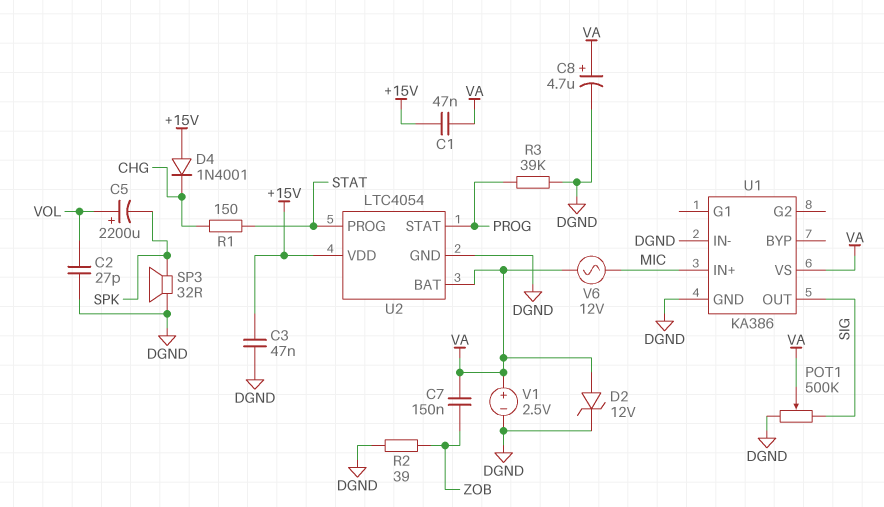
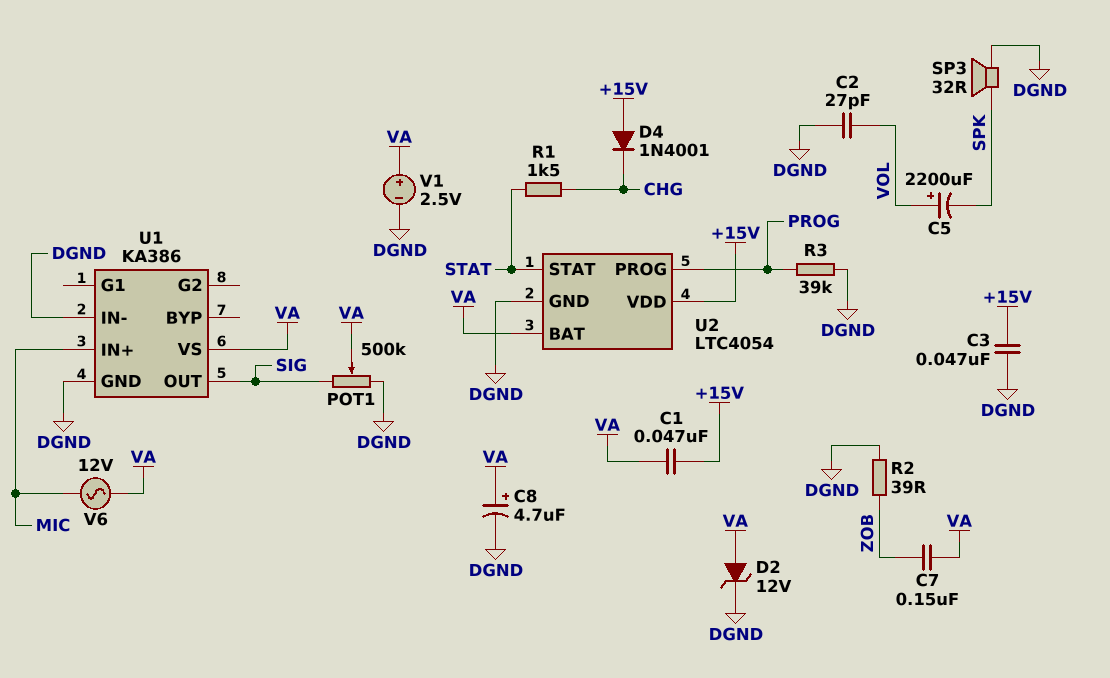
R1: 150 (CHG, STAT) -> 1.5k (CHG, STAT)
U2 pin PROG: STAT -> PROG
U2 pin STAT: PROG -> STAT

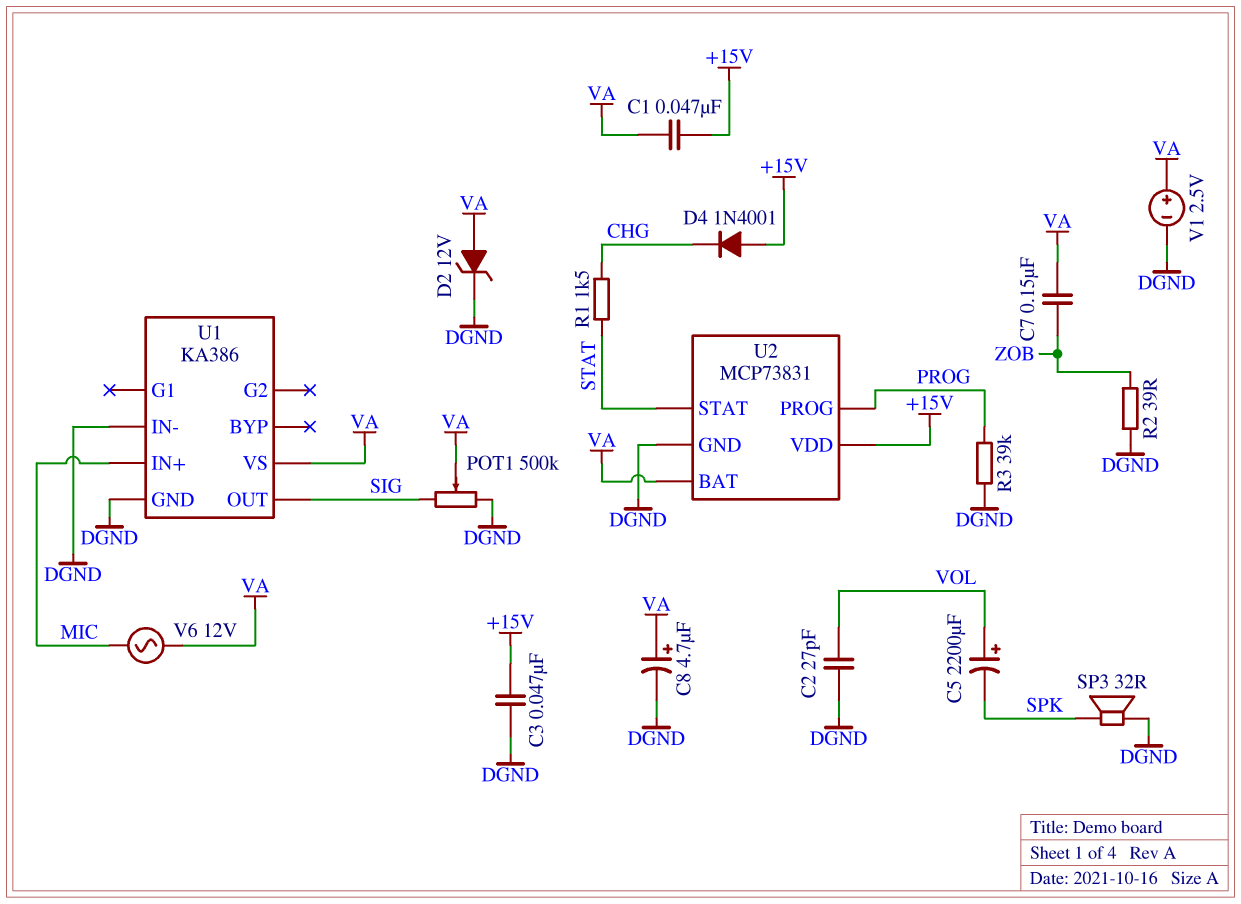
U2: LTC4054 -> MCP73831

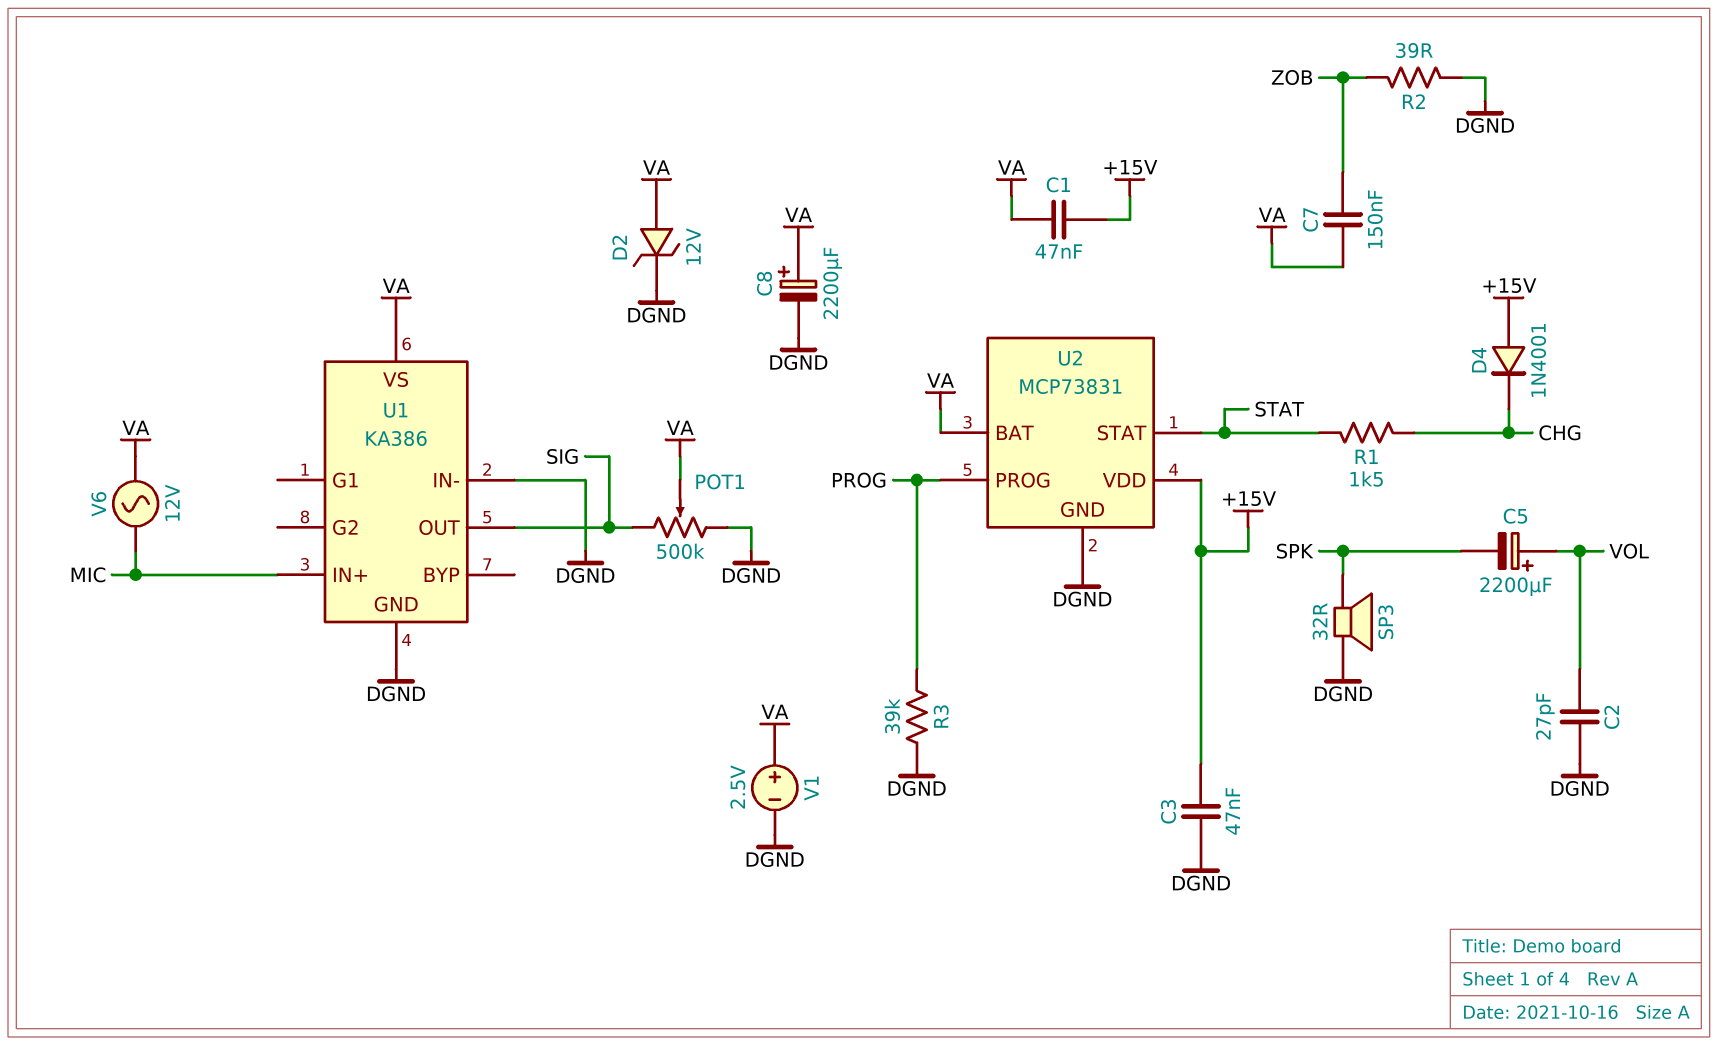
C8: 4.7uF (plus VA, minus DGND) -> 2200uF (plus VA, minus DGND)

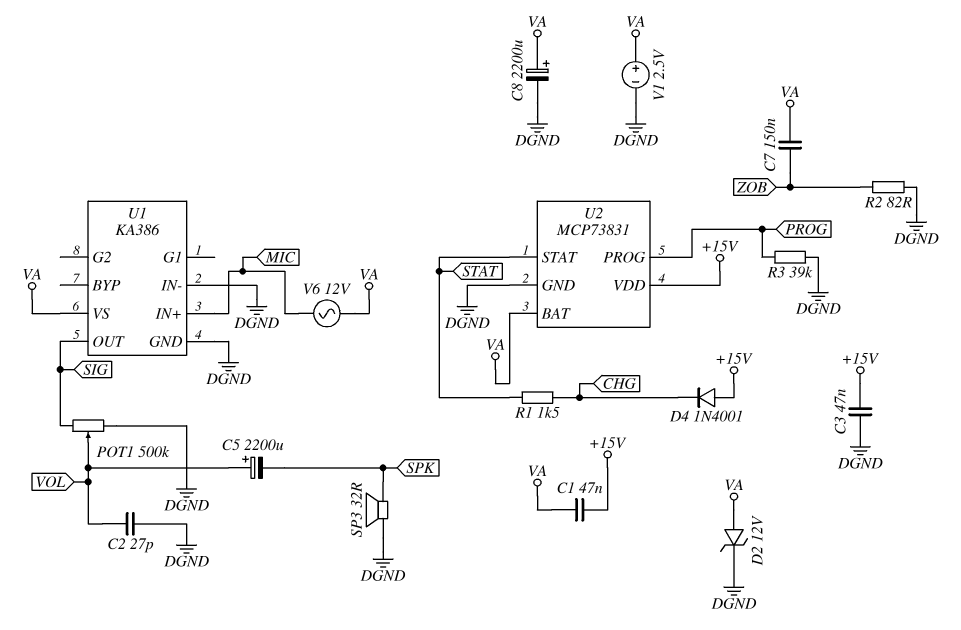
POT1: 500k (DGND, SIG, wiper VA) -> 500k (DGND, SIG, wiper VOL)
R2: 39 (DGND, ZOB) -> 82 (DGND, ZOB)

